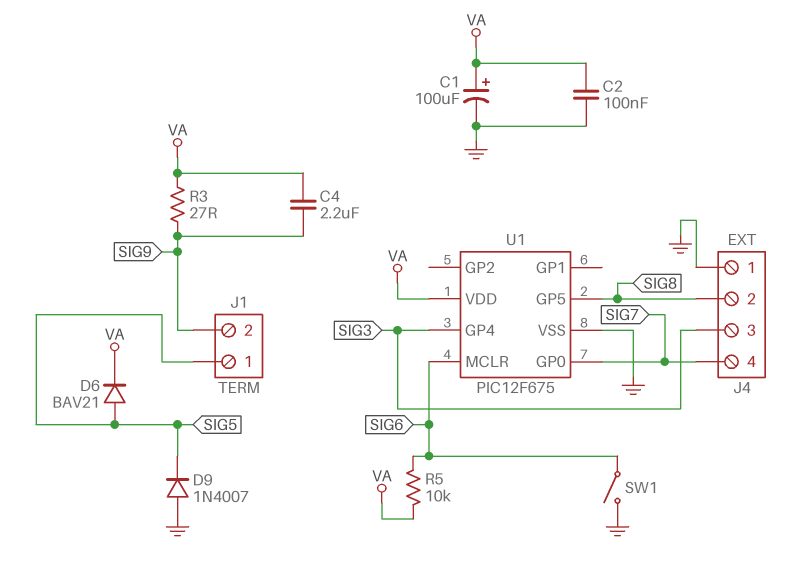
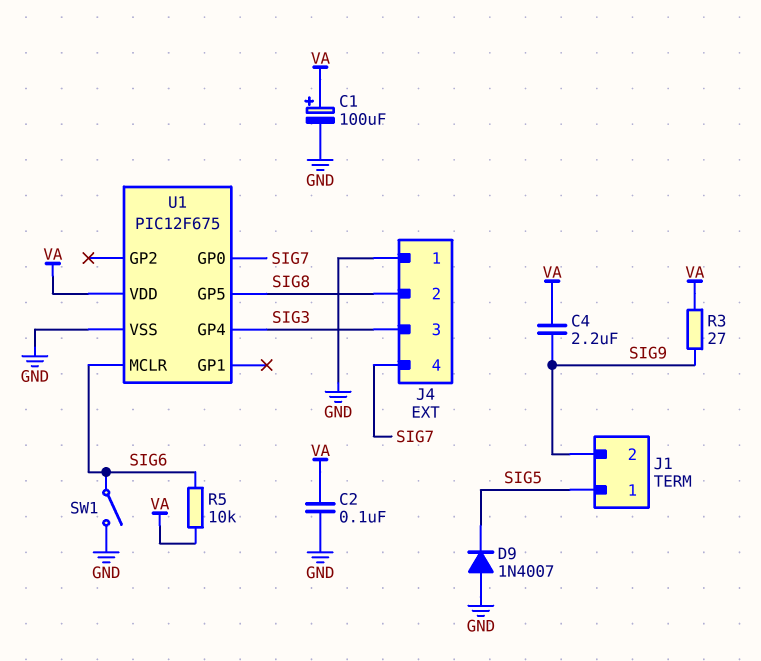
D6: diode BAV21 (A SIG5, K VA) -> none

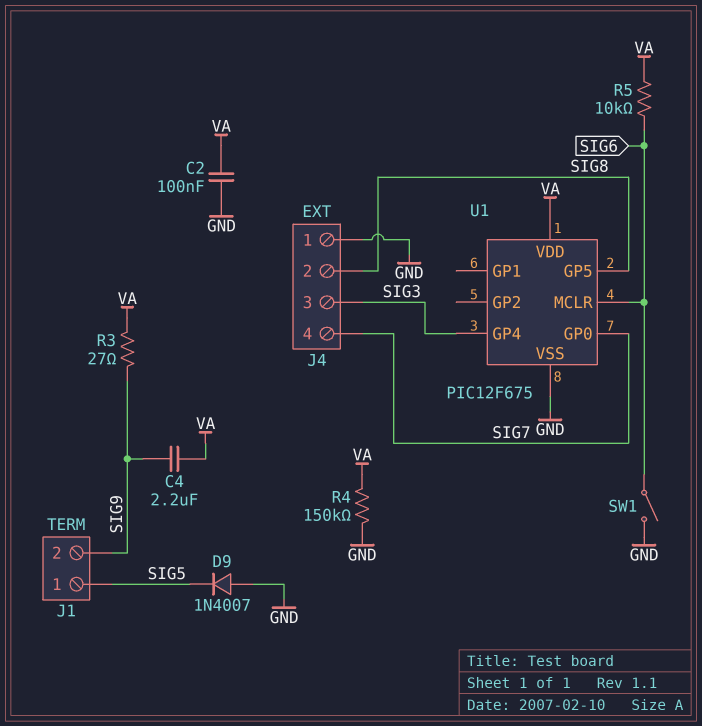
C1: 100uF (plus VA, minus GND) -> none
R4: none -> 150k (GND, VA)

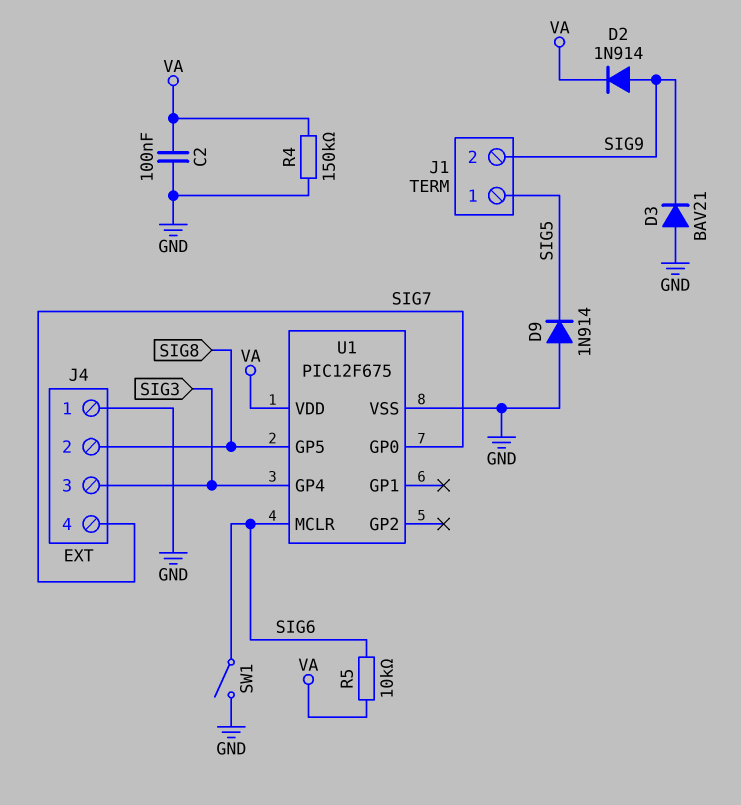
C4: 2.2uF (SIG9, VA) -> none
D2: none -> diode 1N914 (A SIG9, K VA)
D3: none -> diode BAV21 (A GND, K SIG9)
D9: diode 1N4007 (A GND, K SIG5) -> diode 1N914 (A GND, K SIG5)
R3: 27 (SIG9, VA) -> none

